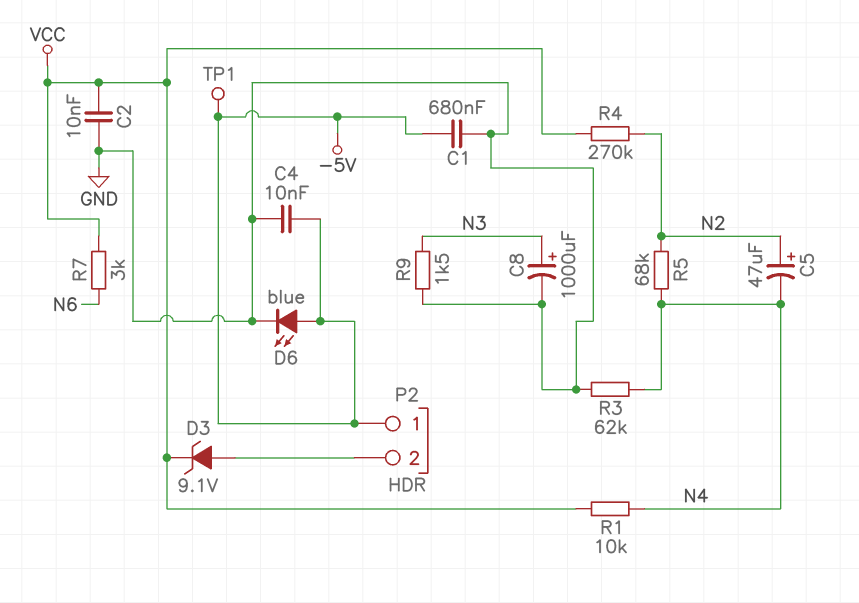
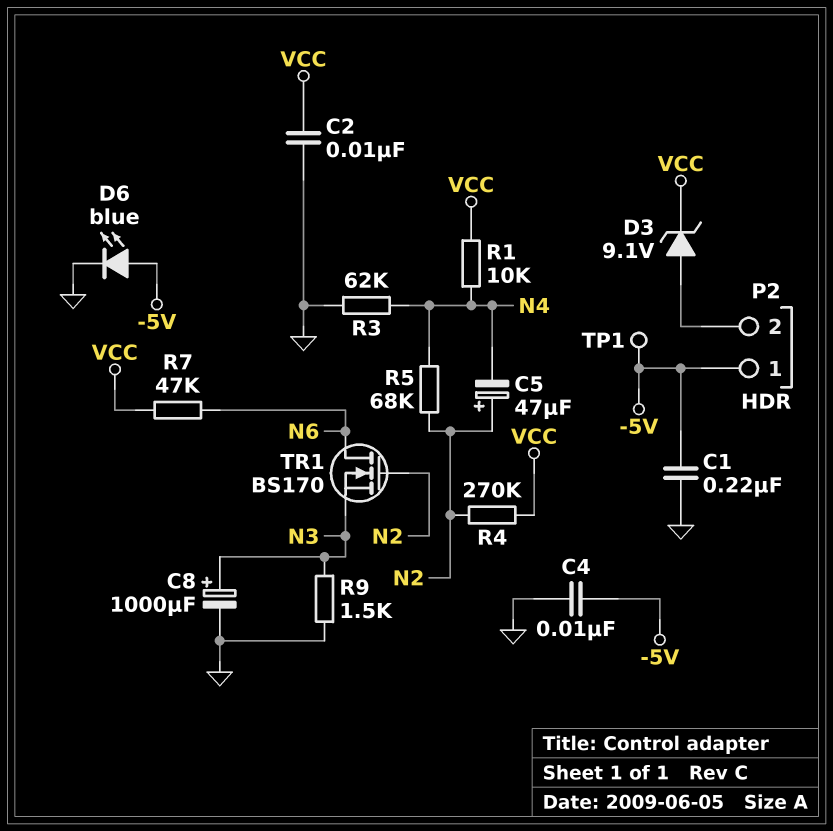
C1: 680nF (-5V, GND) -> 220nF (-5V, GND)
R7: 3k (N6, VCC) -> 47k (N6, VCC)
TR1: none -> NMOS BS170 (G N2, D N6, S N3)

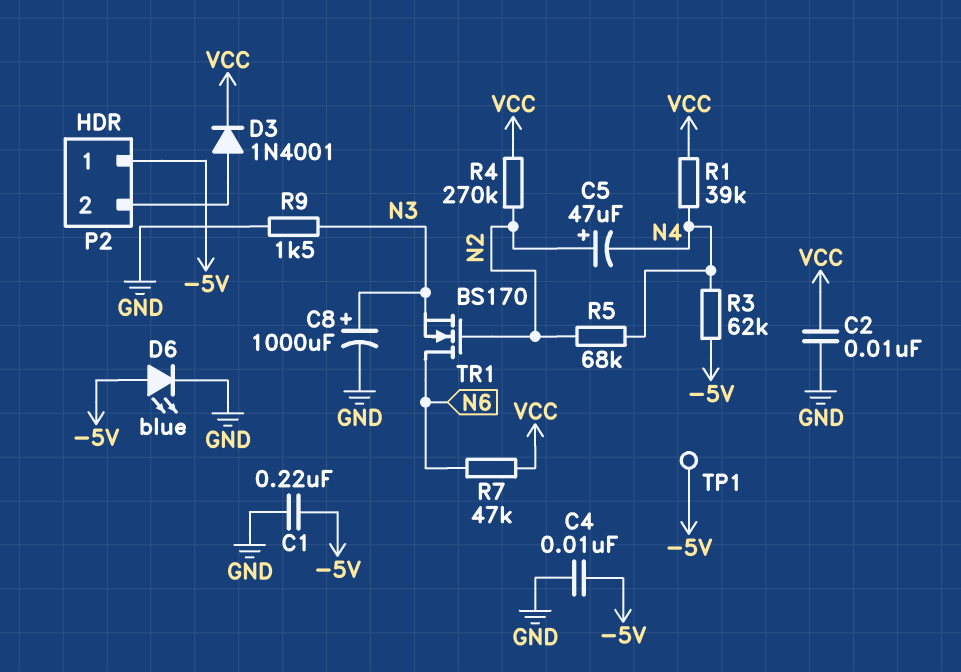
D3: zener 9.1V (A P2/2, K VCC) -> diode 1N4001 (A P2/2, K VCC)
R1: 10k (N4, VCC) -> 39k (N4, VCC)
R3: 62k (GND, N4) -> 62k (-5V, N4)

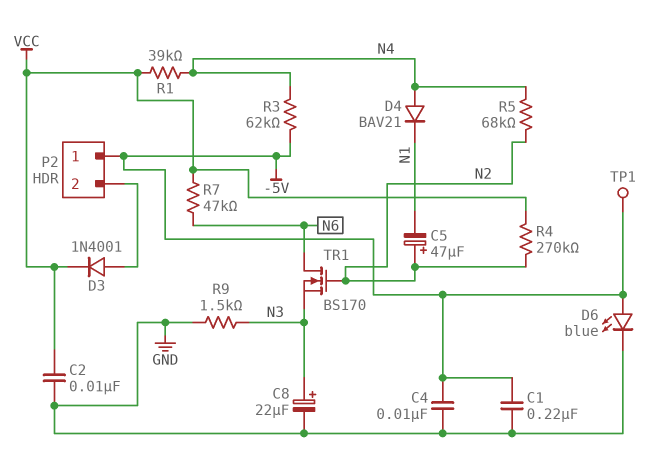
C5: 47uF (plus N2, minus N4) -> 47uF (plus N2, minus N1)
C8: 1000uF (plus N3, minus GND) -> 22uF (plus N3, minus GND)
D4: none -> diode BAV21 (A N4, K N1)

